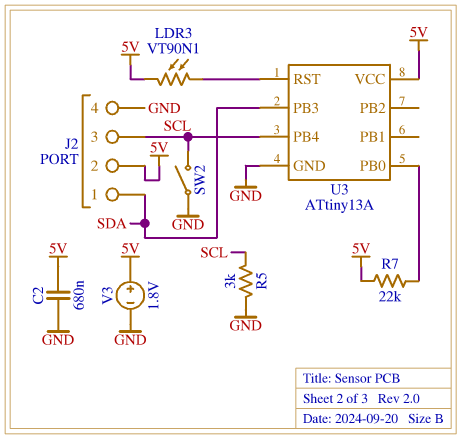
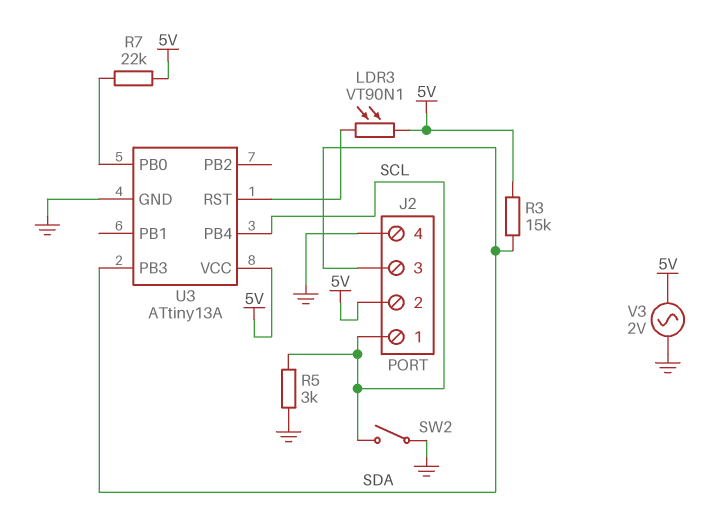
C2: 680nF (5V, GND) -> none
J2 pin 1: SDA -> SCL
J2 pin 3: SCL -> SDA
R3: none -> 15k (5V, SDA)
V3: 1.8V (plus 5V, minus GND) -> AC 2V (5V, GND)

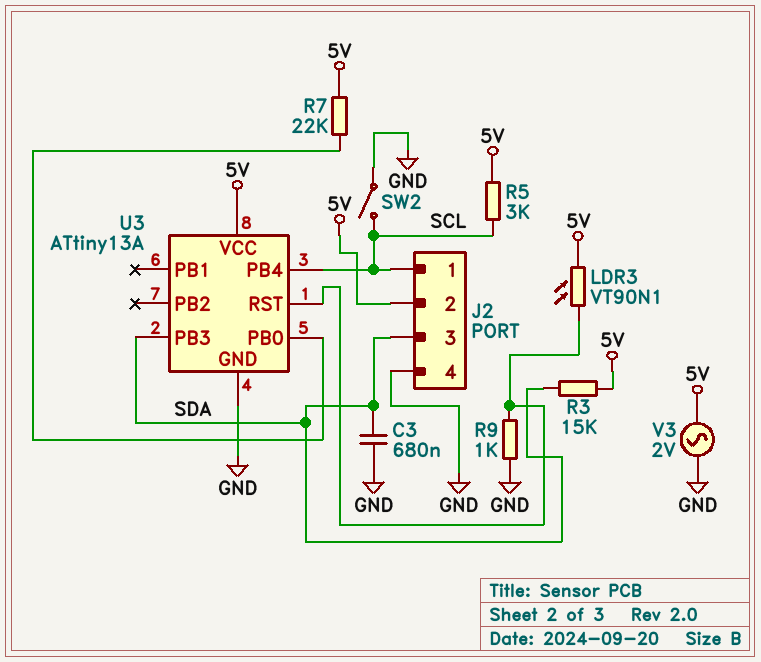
C3: none -> 680nF (GND, SDA)
R5: 3k (GND, SCL) -> 3k (5V, SCL)
R9: none -> 1k (GND, U3/RST)

